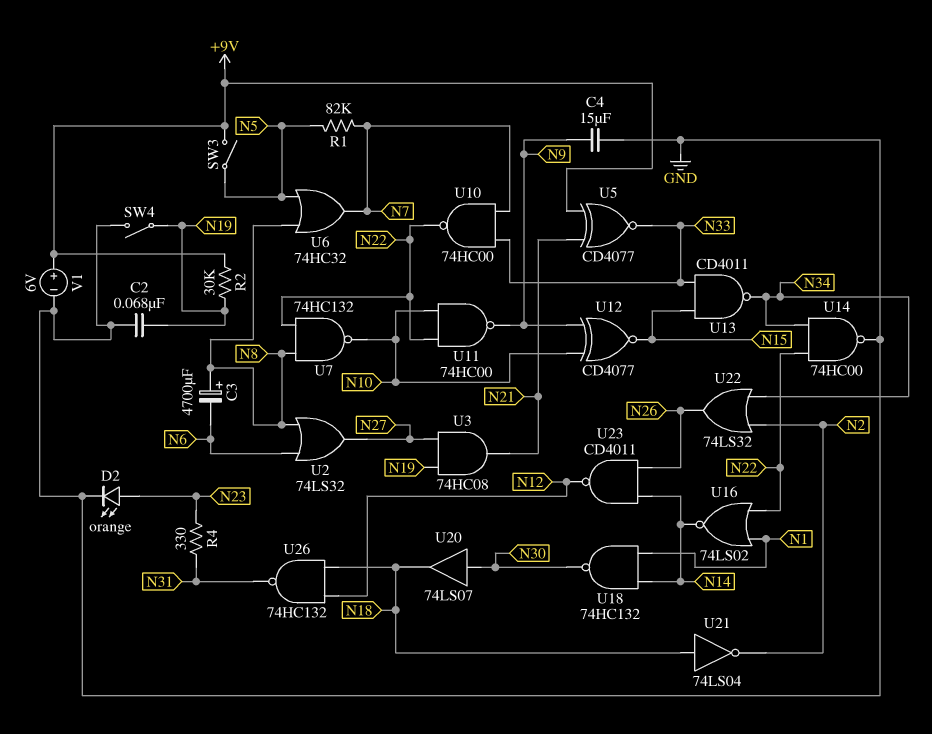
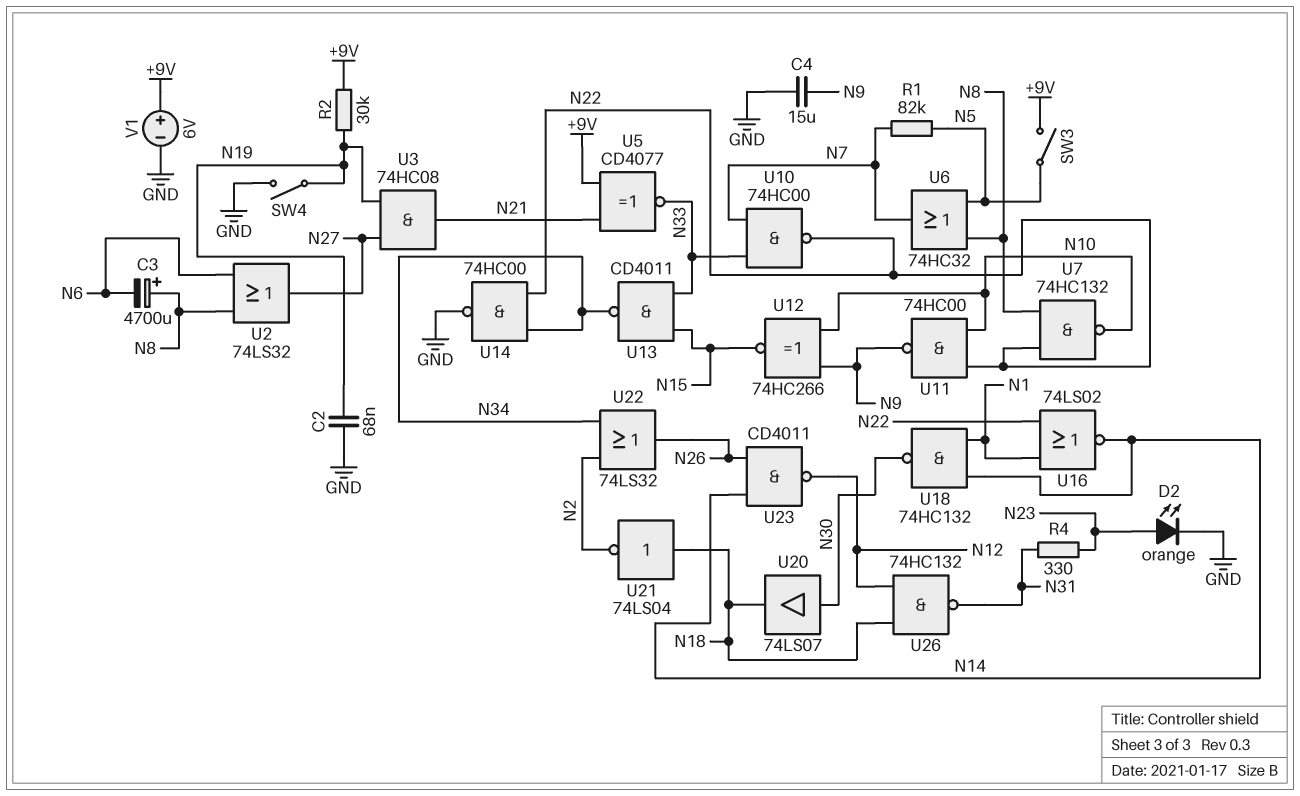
U12: XNOR CD4077 (in N9, in N10, out N15) -> XNOR 74HC266 (in N9, in N10, out N15)

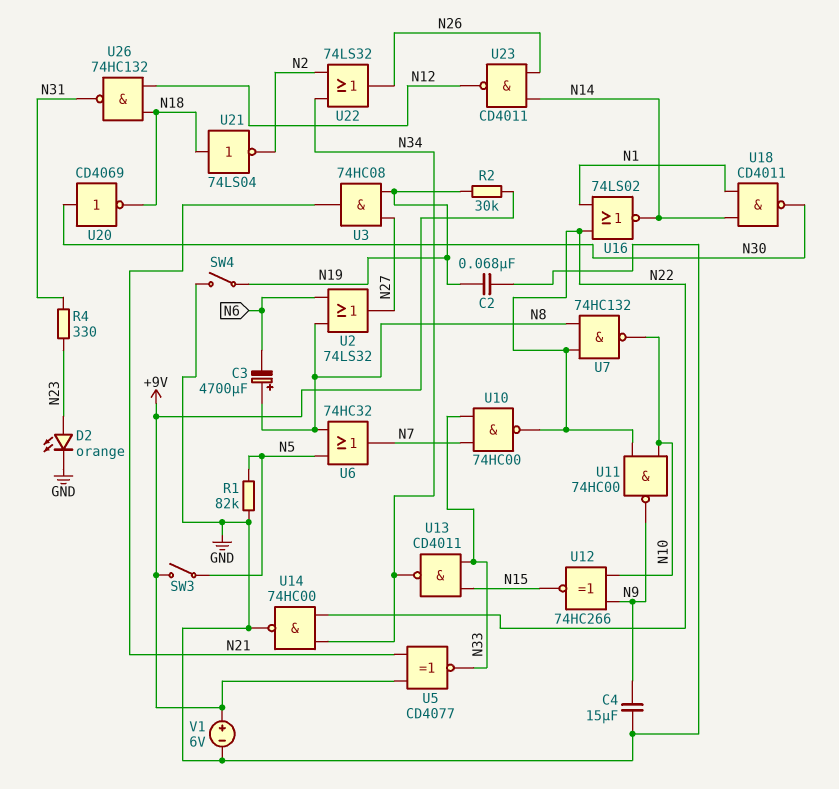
R1: 82k (N5, N7) -> 82k (GND, N5)
U18: NAND 74HC132 (in N1, in N14, out N30) -> NAND CD4011 (in N1, in N14, out N30)
U20: buffer 74LS07 (in N30, out N18) -> NOT CD4069 (in N30, out N18)

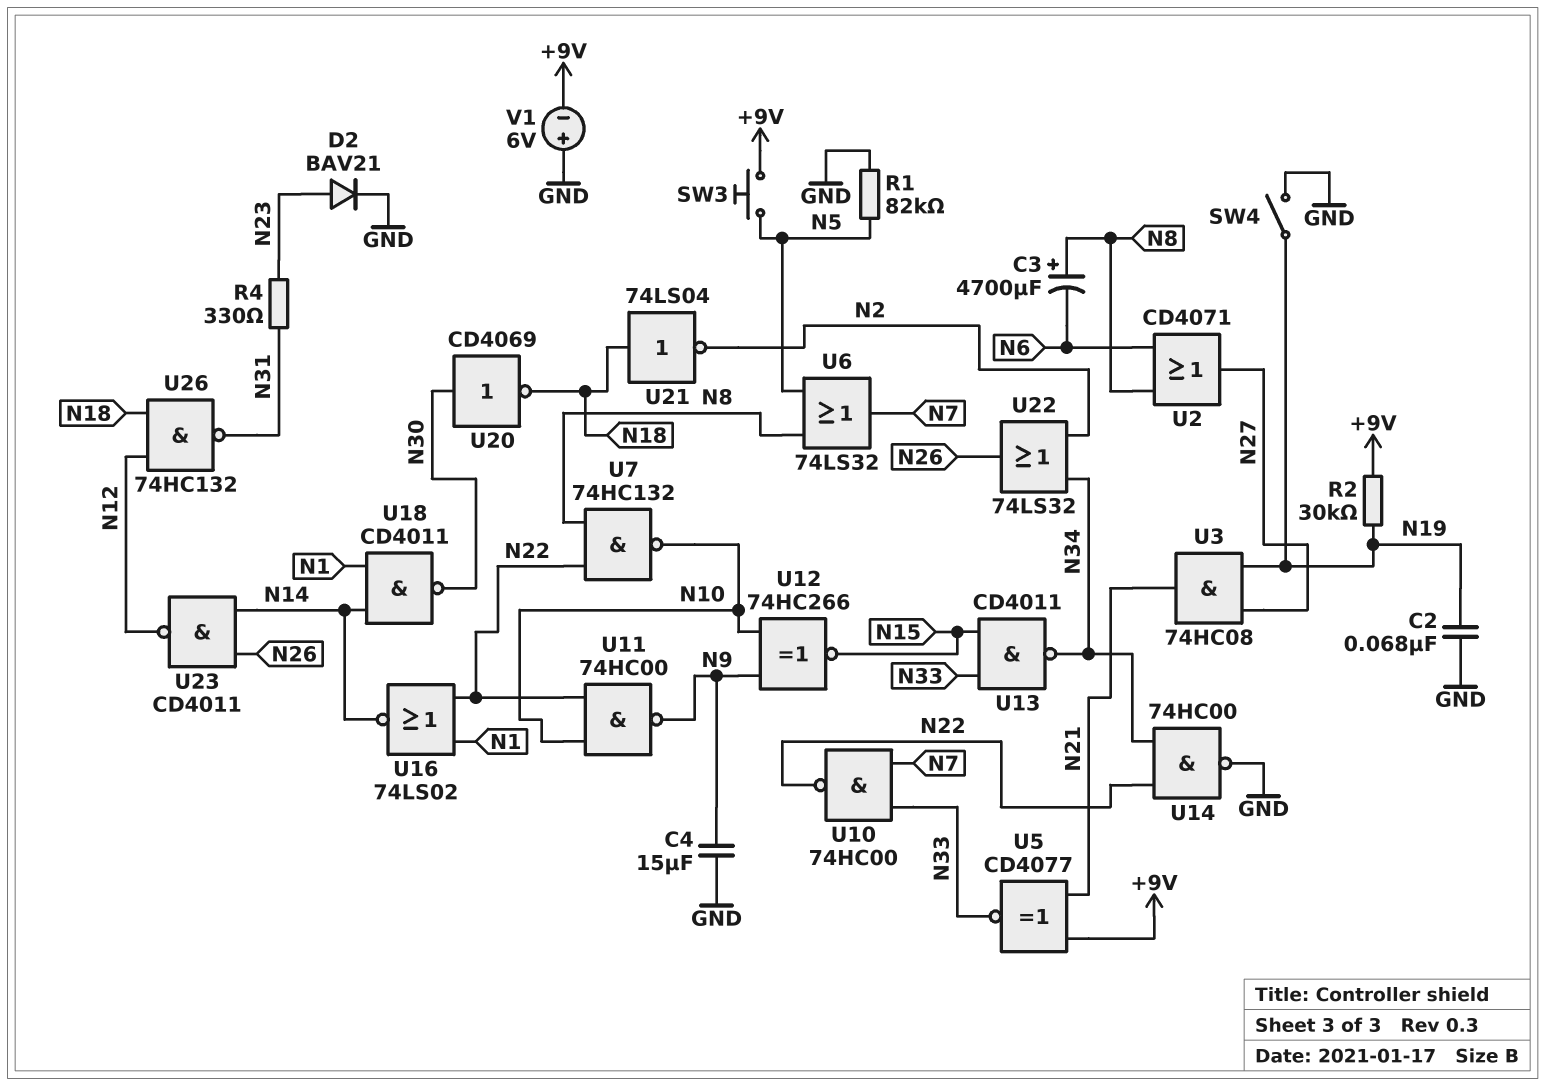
D2: LED orange (A N23, K GND) -> diode BAV21 (A N23, K GND)
SW3: switch (+9V, N5) -> button (+9V, N5)
U2: OR 74LS32 (in N6, in N8, out N27) -> OR CD4071 (in N6, in N8, out N27)
U6: OR 74HC32 (in N5, in N8, out N7) -> OR 74LS32 (in N5, in N8, out N7)
V1: 6V (plus +9V, minus GND) -> 6V (plus GND, minus +9V)

